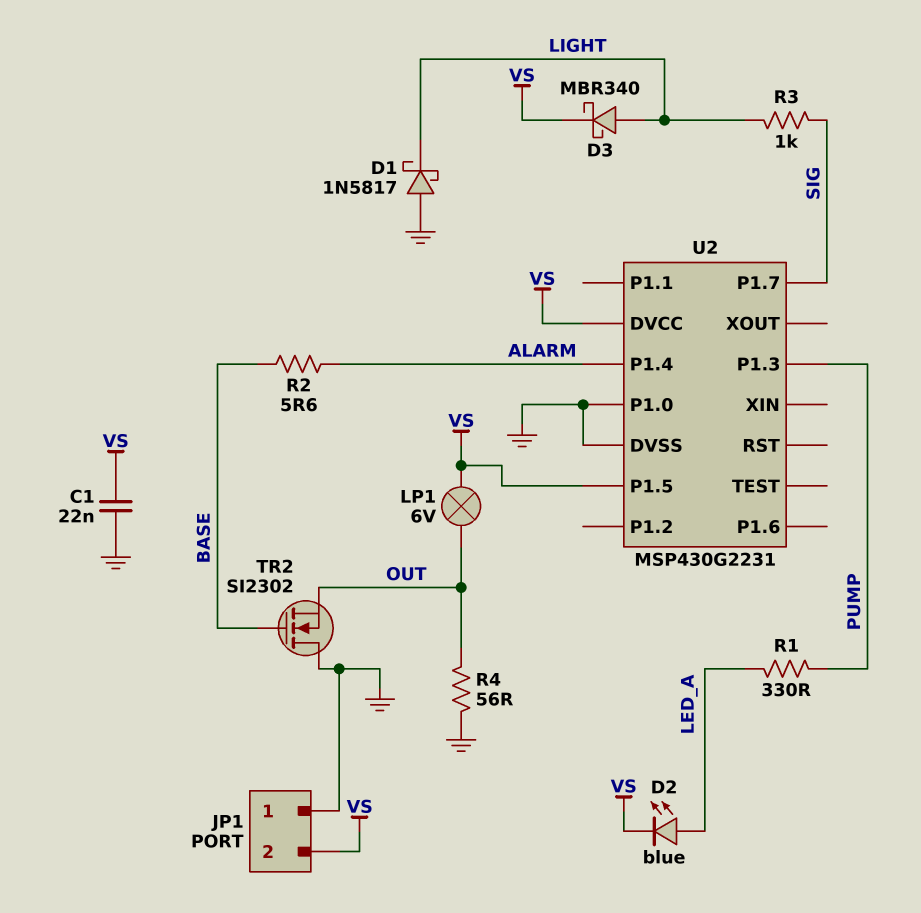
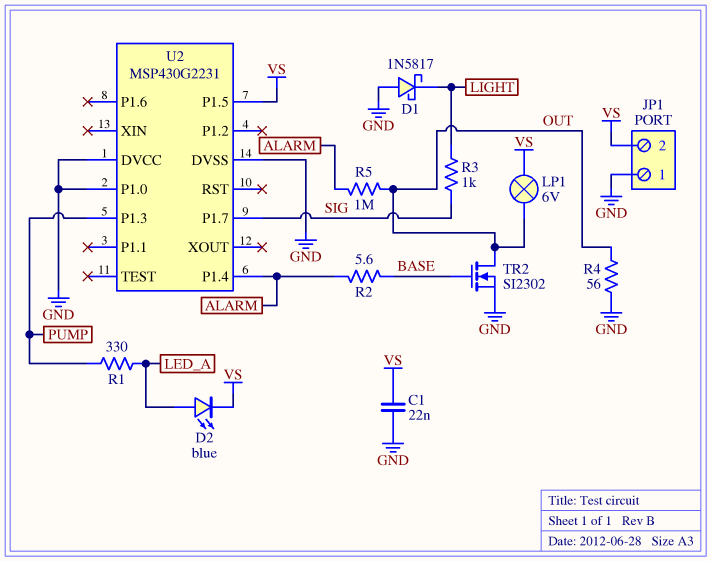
D3: schottky MBR340 (A LIGHT, K VS) -> none
R5: none -> 1M (ALARM, OUT)
TR2: NMOS SI2302 (G BASE, D GND, S OUT) -> NMOS SI2302 (G BASE, D OUT, S GND)
U2 pin DVCC: VS -> GND

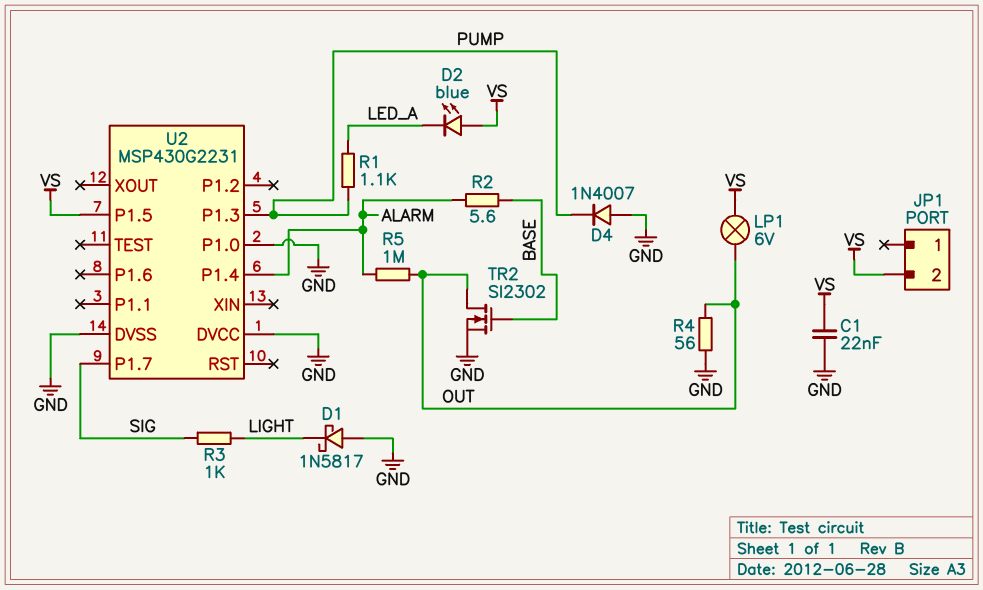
D2: LED blue (A LED_A, K VS) -> LED blue (A VS, K LED_A)
D4: none -> diode 1N4007 (A GND, K PUMP)
JP1 pin 1: GND -> none
R1: 330 (LED_A, PUMP) -> 1.1k (LED_A, PUMP)

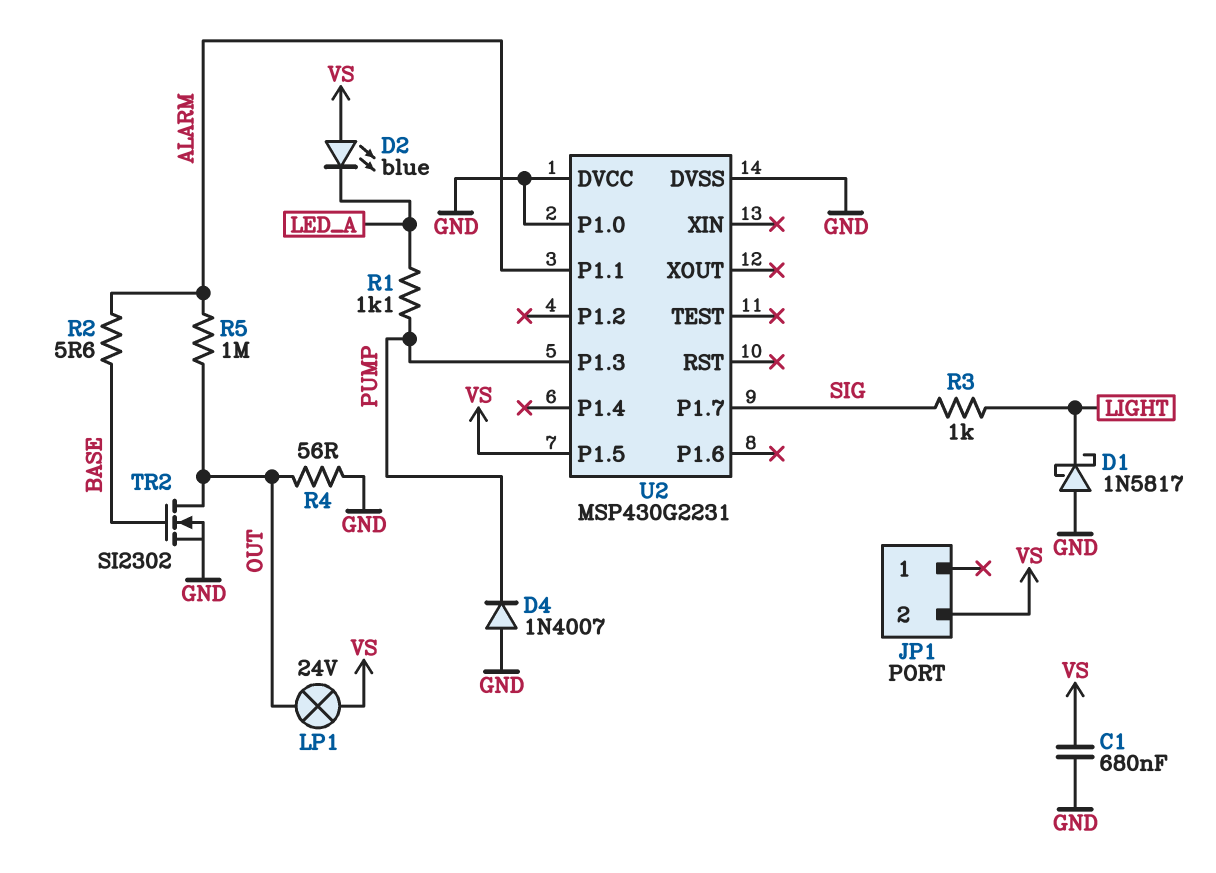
C1: 22nF (GND, VS) -> 680nF (GND, VS)
LP1: lamp 6V (OUT, VS) -> lamp 24V (OUT, VS)
U2 pin P1.1: none -> ALARM
U2 pin P1.4: ALARM -> none

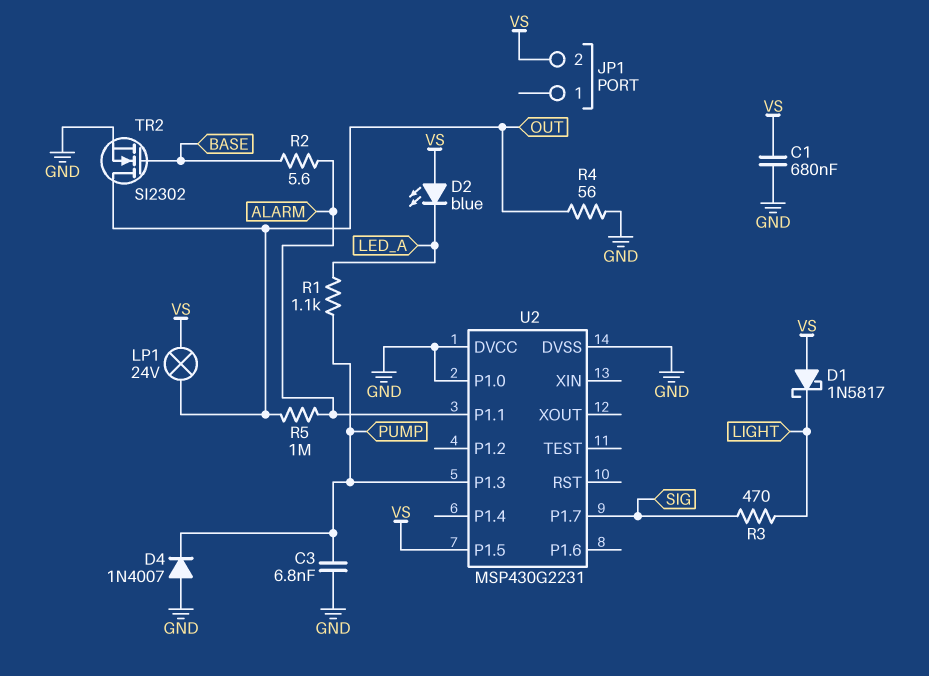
C3: none -> 6.8nF (GND, PUMP)
D1: schottky 1N5817 (A GND, K LIGHT) -> schottky 1N5817 (A VS, K LIGHT)
R3: 1k (LIGHT, SIG) -> 470 (LIGHT, SIG)

